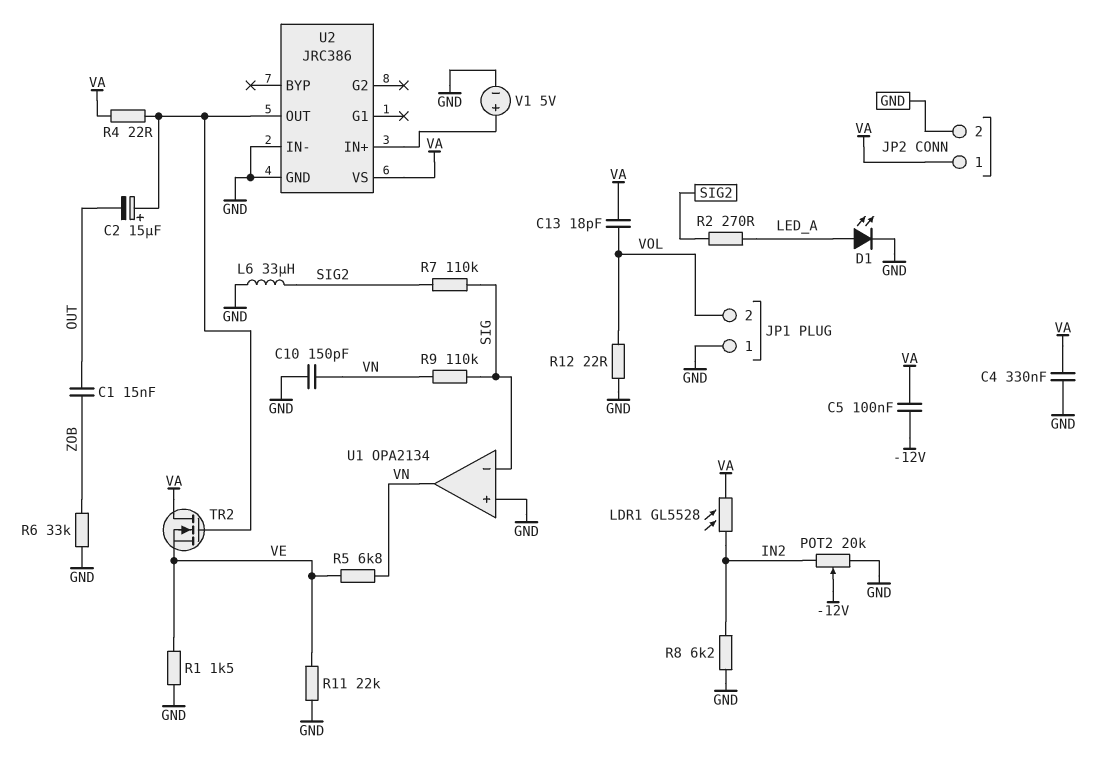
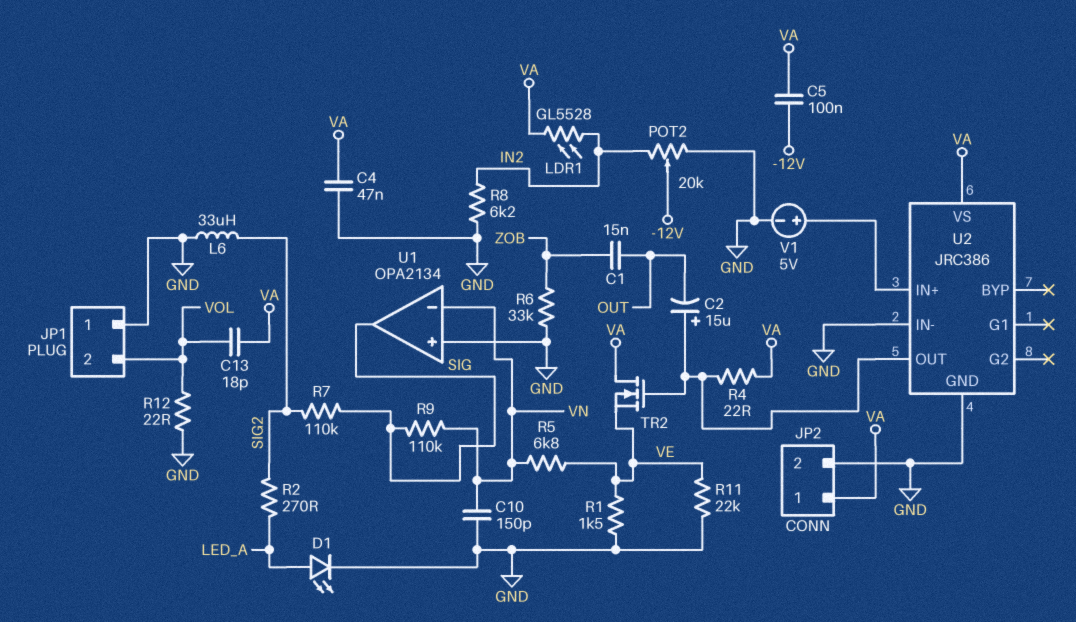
C4: 330nF (GND, VA) -> 47nF (GND, VA)
U1 pin in-: SIG -> VN
U1 pin out: VN -> SIG

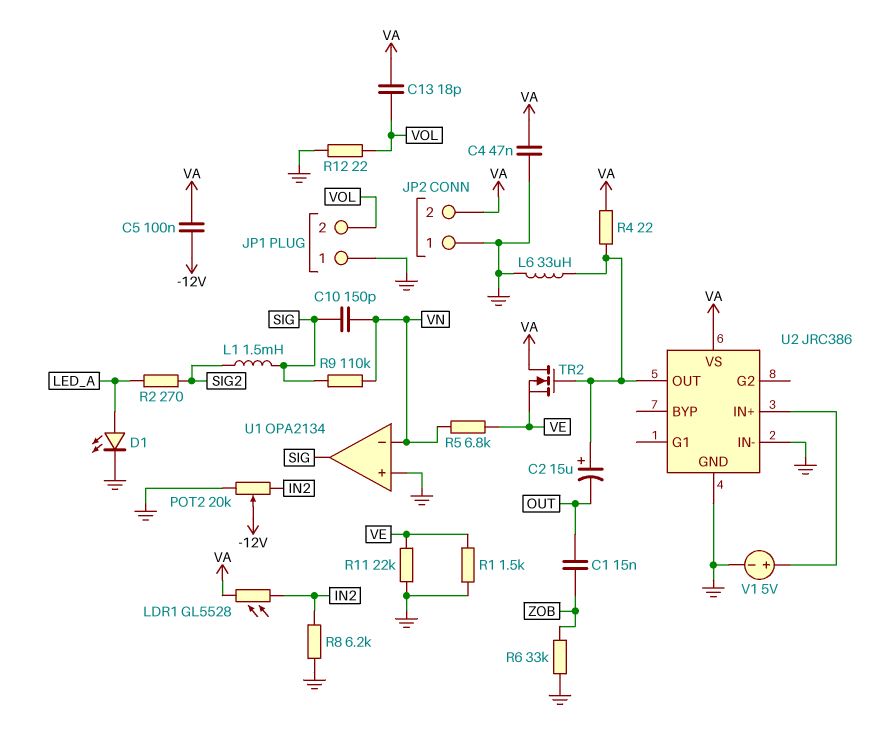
C10: 150pF (GND, VN) -> 150pF (SIG, VN)
JP2 pin 1: VA -> GND
JP2 pin 2: GND -> VA
L1: none -> 1.5mH (SIG, SIG2)
L6: 33uH (GND, SIG2) -> 33uH (GND, U2/OUT)
R7: 110k (SIG, SIG2) -> none

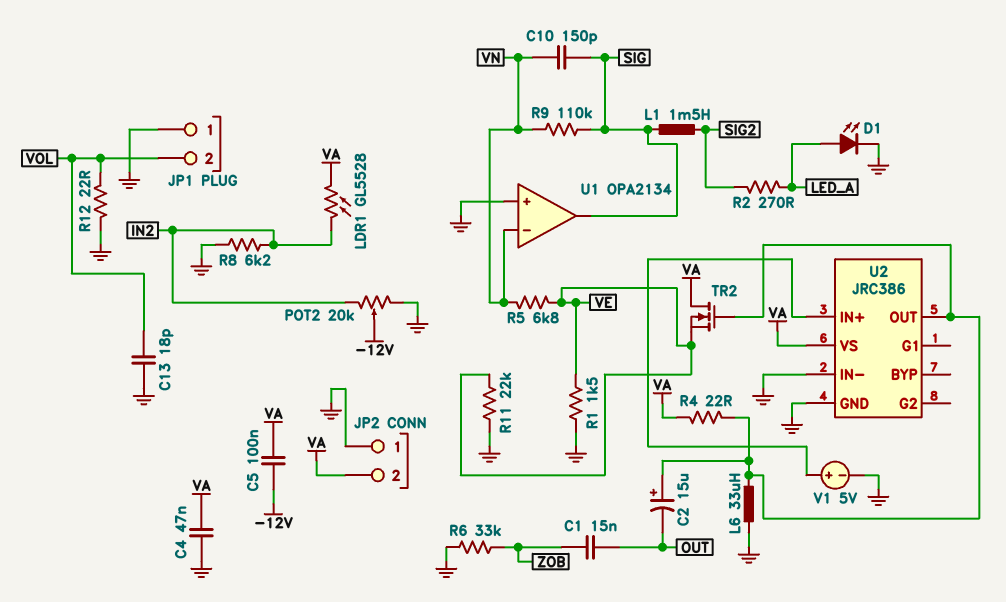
C13: 18pF (VA, VOL) -> 18pF (GND, VOL)

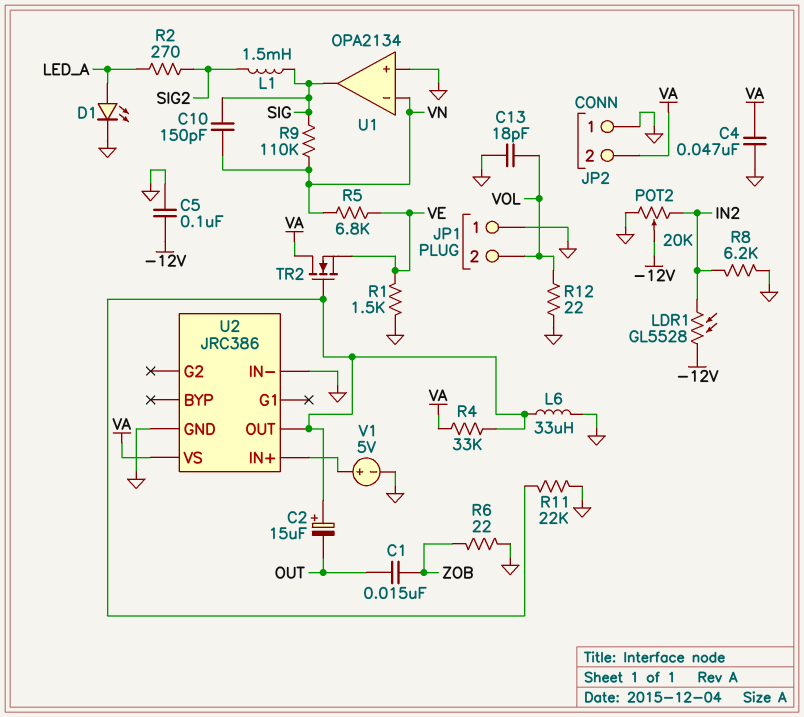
C5: 100nF (-12V, VA) -> 100nF (-12V, GND)
LDR1: GL5528 (IN2, VA) -> GL5528 (-12V, IN2)
R4: 22 (U2/OUT, VA) -> 33k (U2/OUT, VA)
R6: 33k (GND, ZOB) -> 22 (GND, ZOB)
R11: 22k (GND, VE) -> 22k (GND, U2/OUT)

